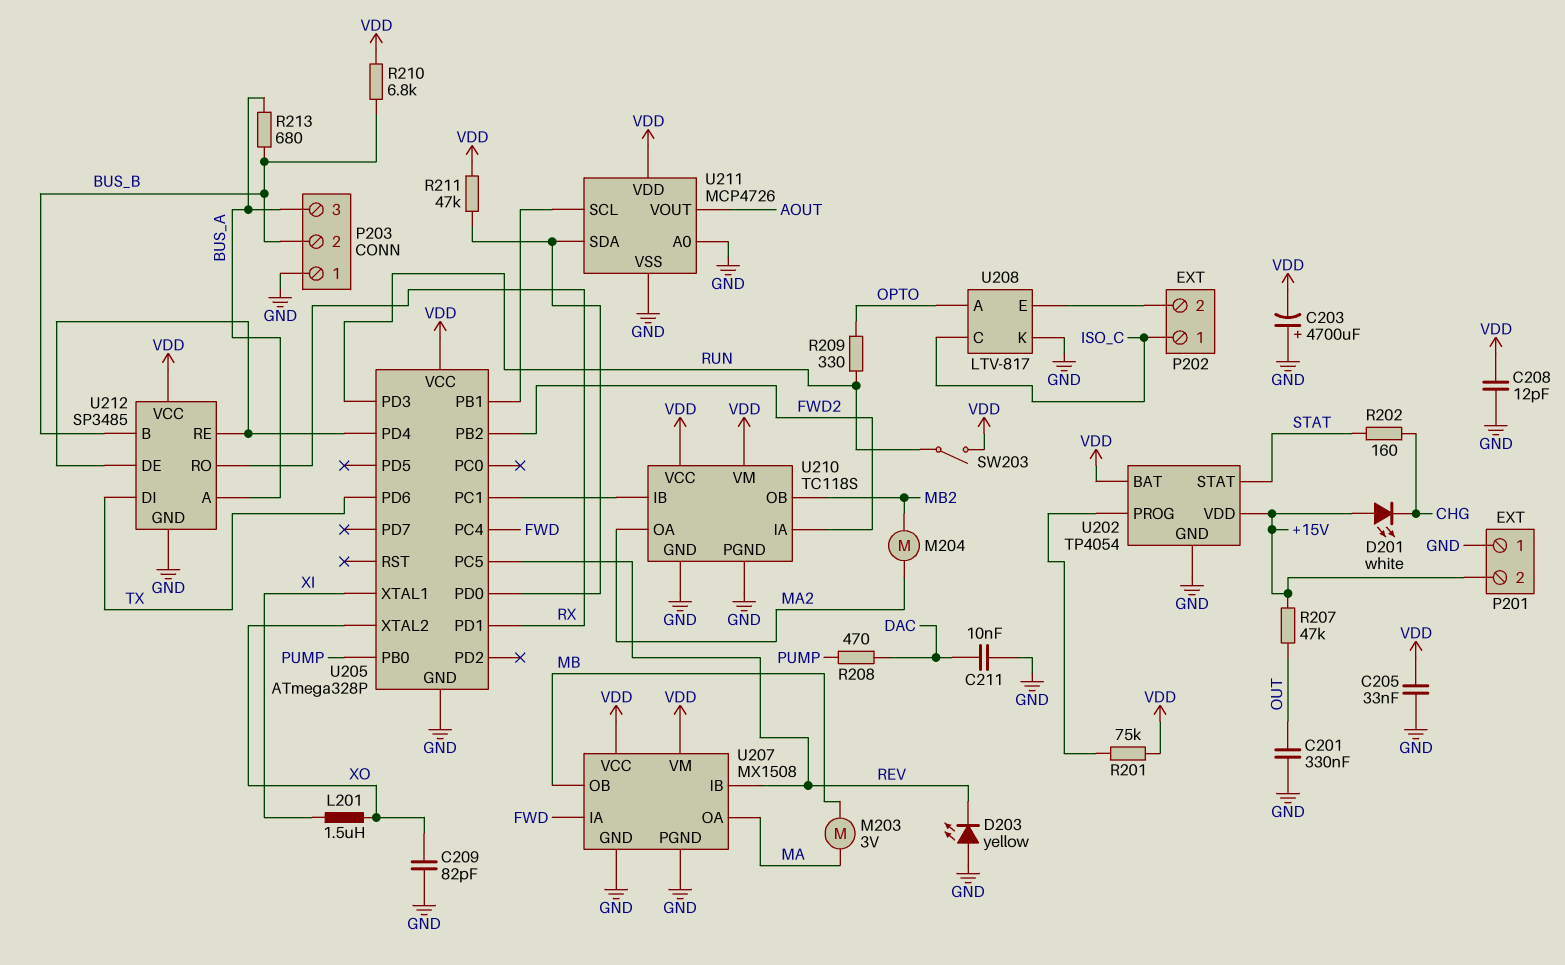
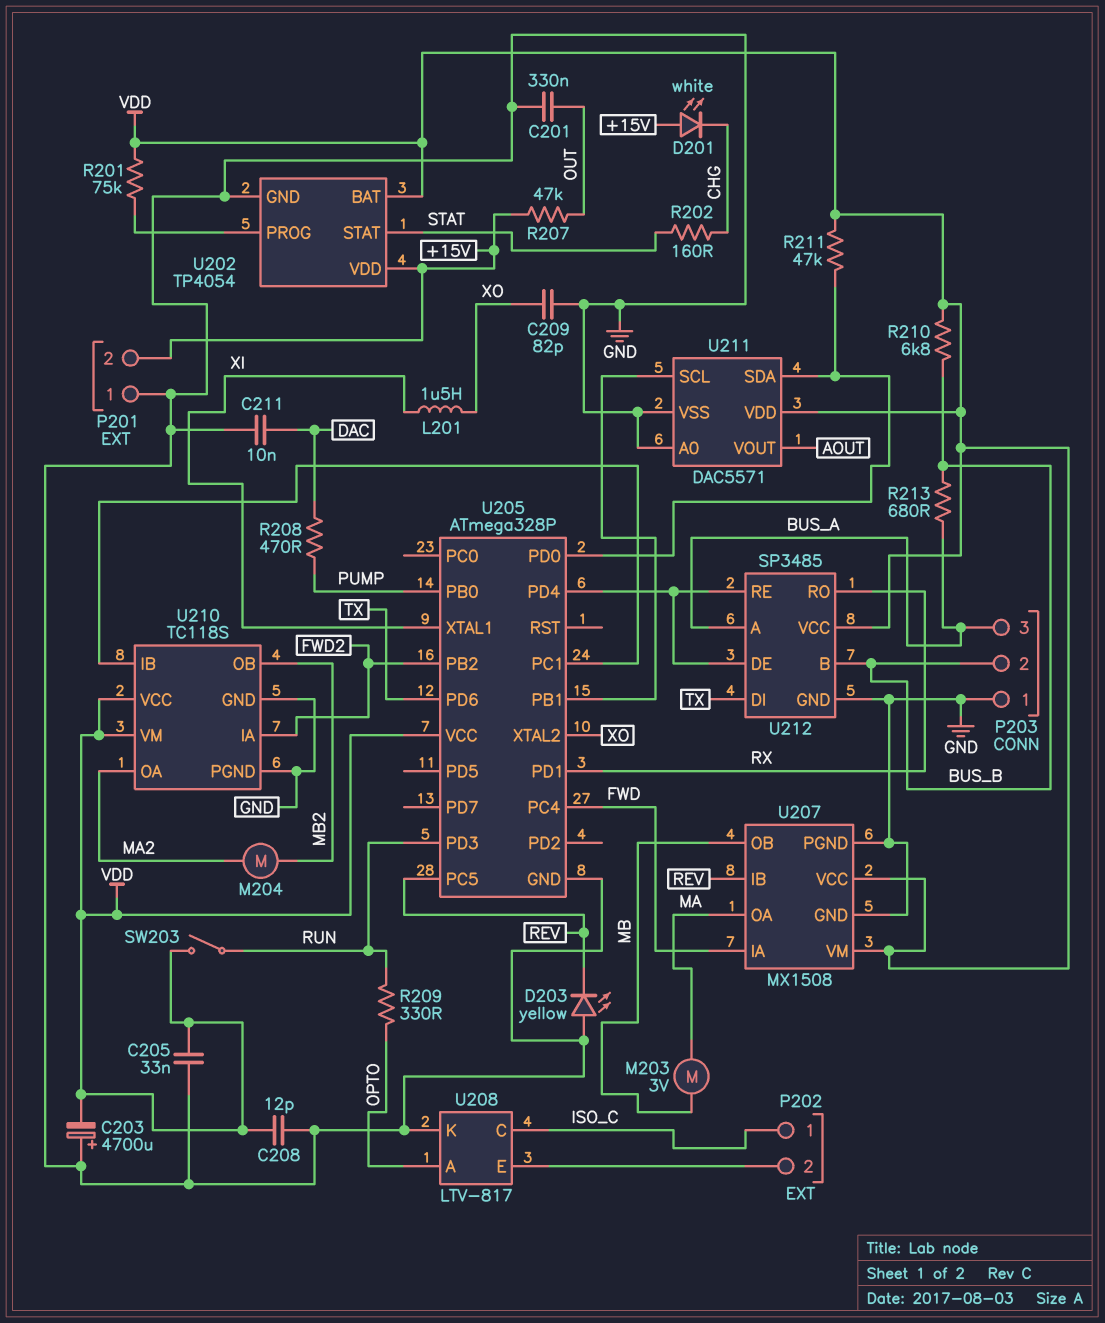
U211: MCP4726 -> DAC5571

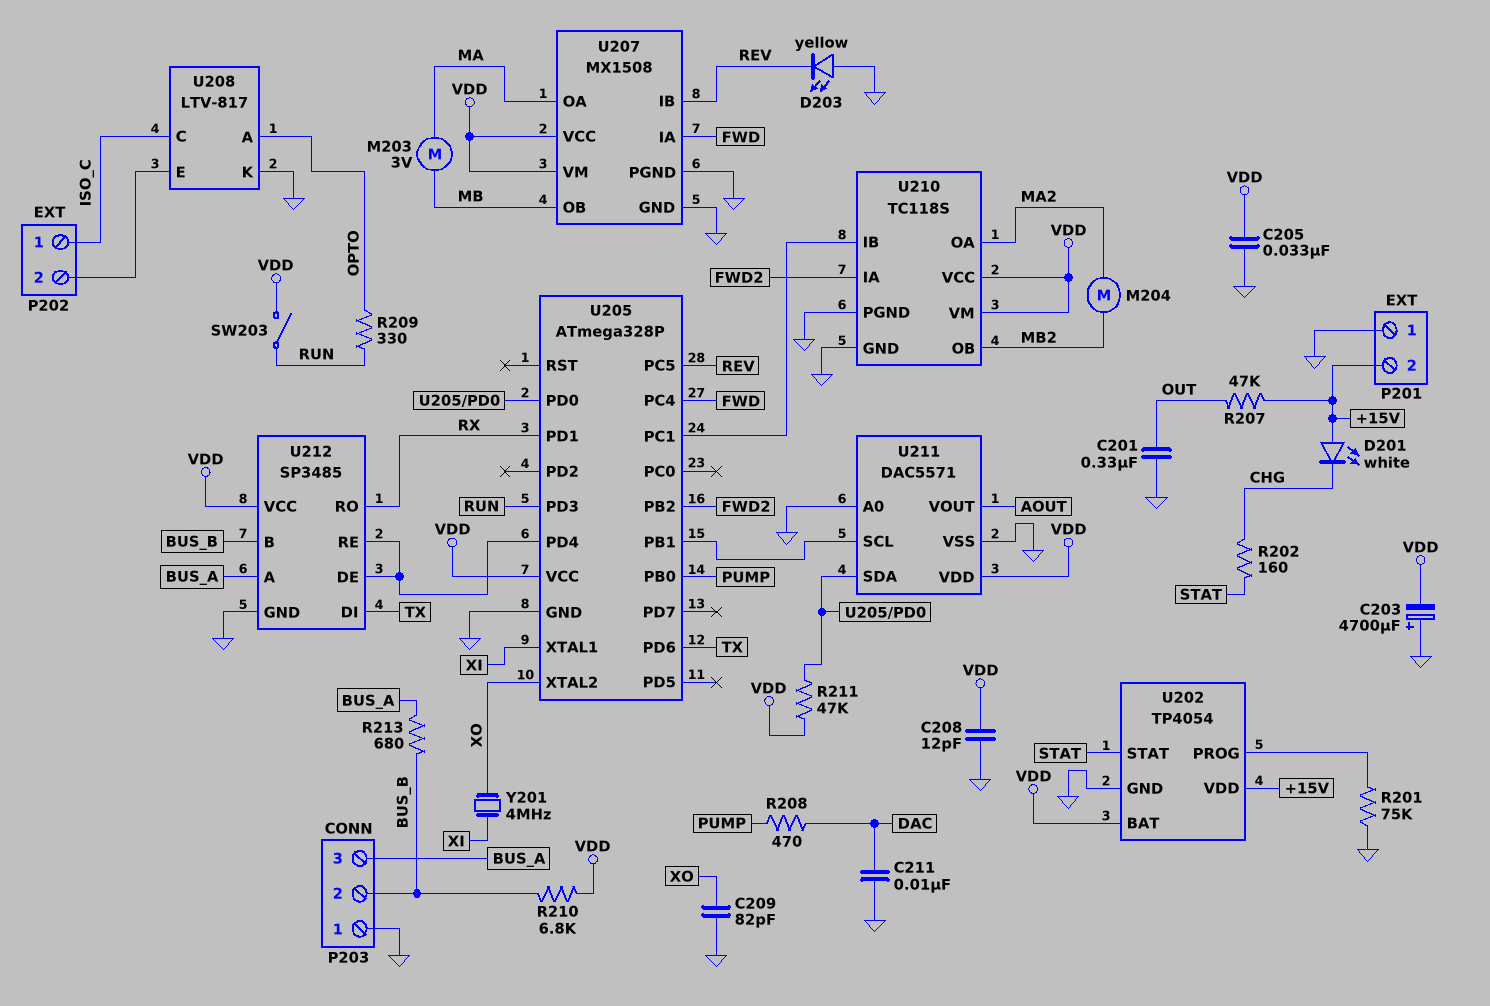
L201: 1.5uH (XI, XO) -> none
R201: 75k (U202/PROG, VDD) -> 75k (GND, U202/PROG)
Y201: none -> 4MHz (XI, XO)

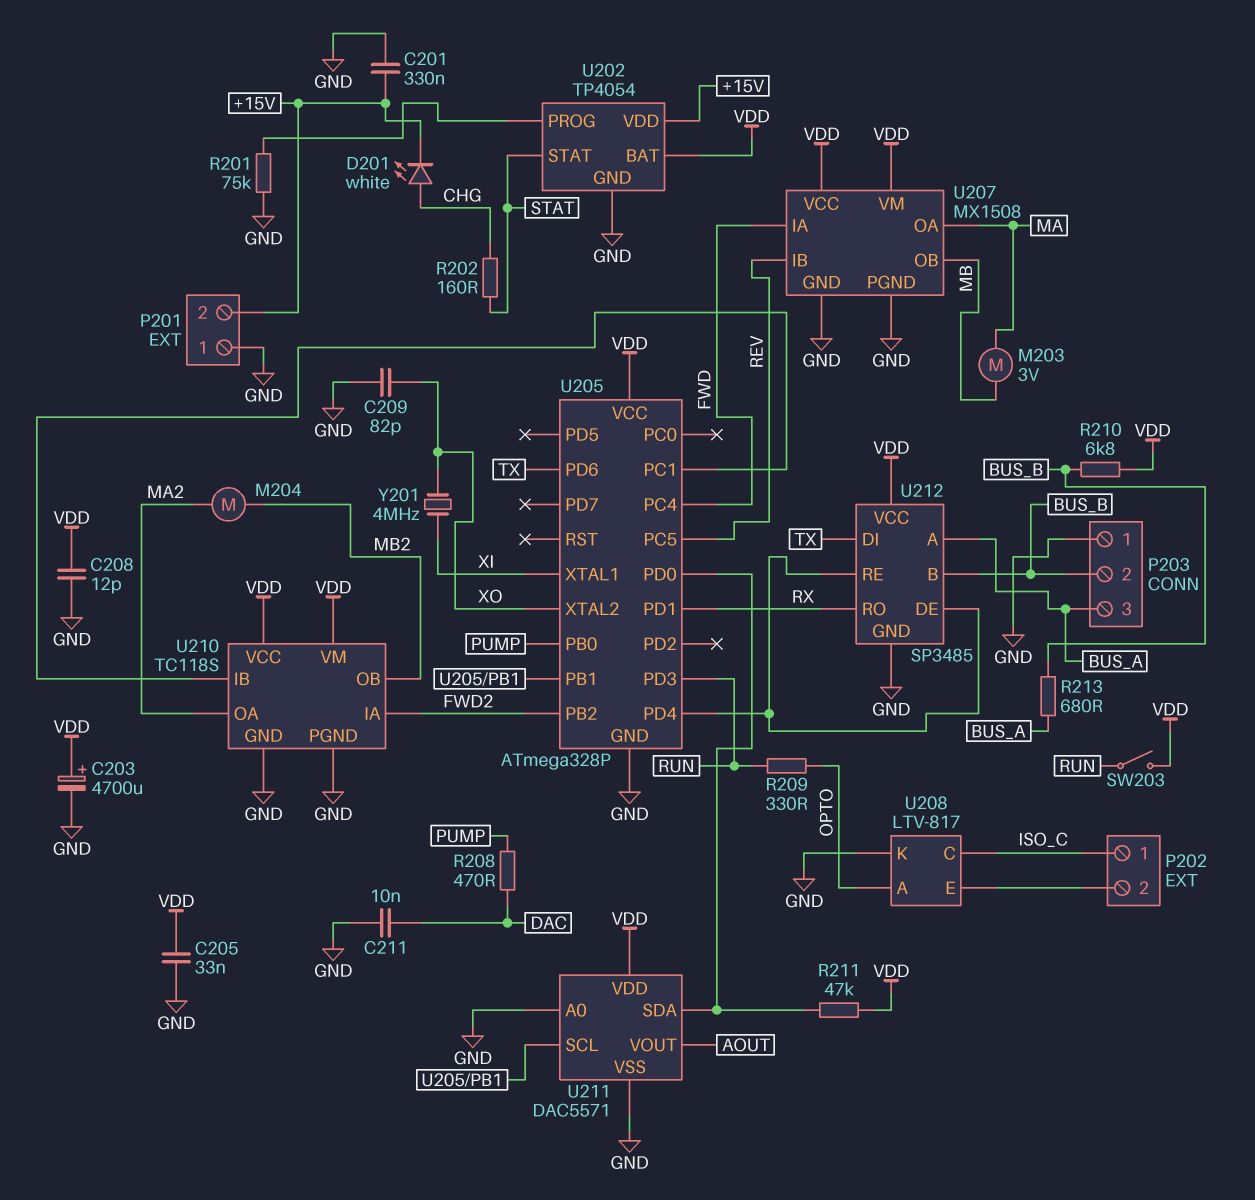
C201: 330nF (GND, OUT) -> 330nF (+15V, GND)
C203: 4700uF (plus GND, minus VDD) -> 4700uF (plus VDD, minus GND)
D201: LED white (A +15V, K CHG) -> LED white (A CHG, K +15V)
D203: LED yellow (A GND, K REV) -> none
R207: 47k (+15V, OUT) -> none

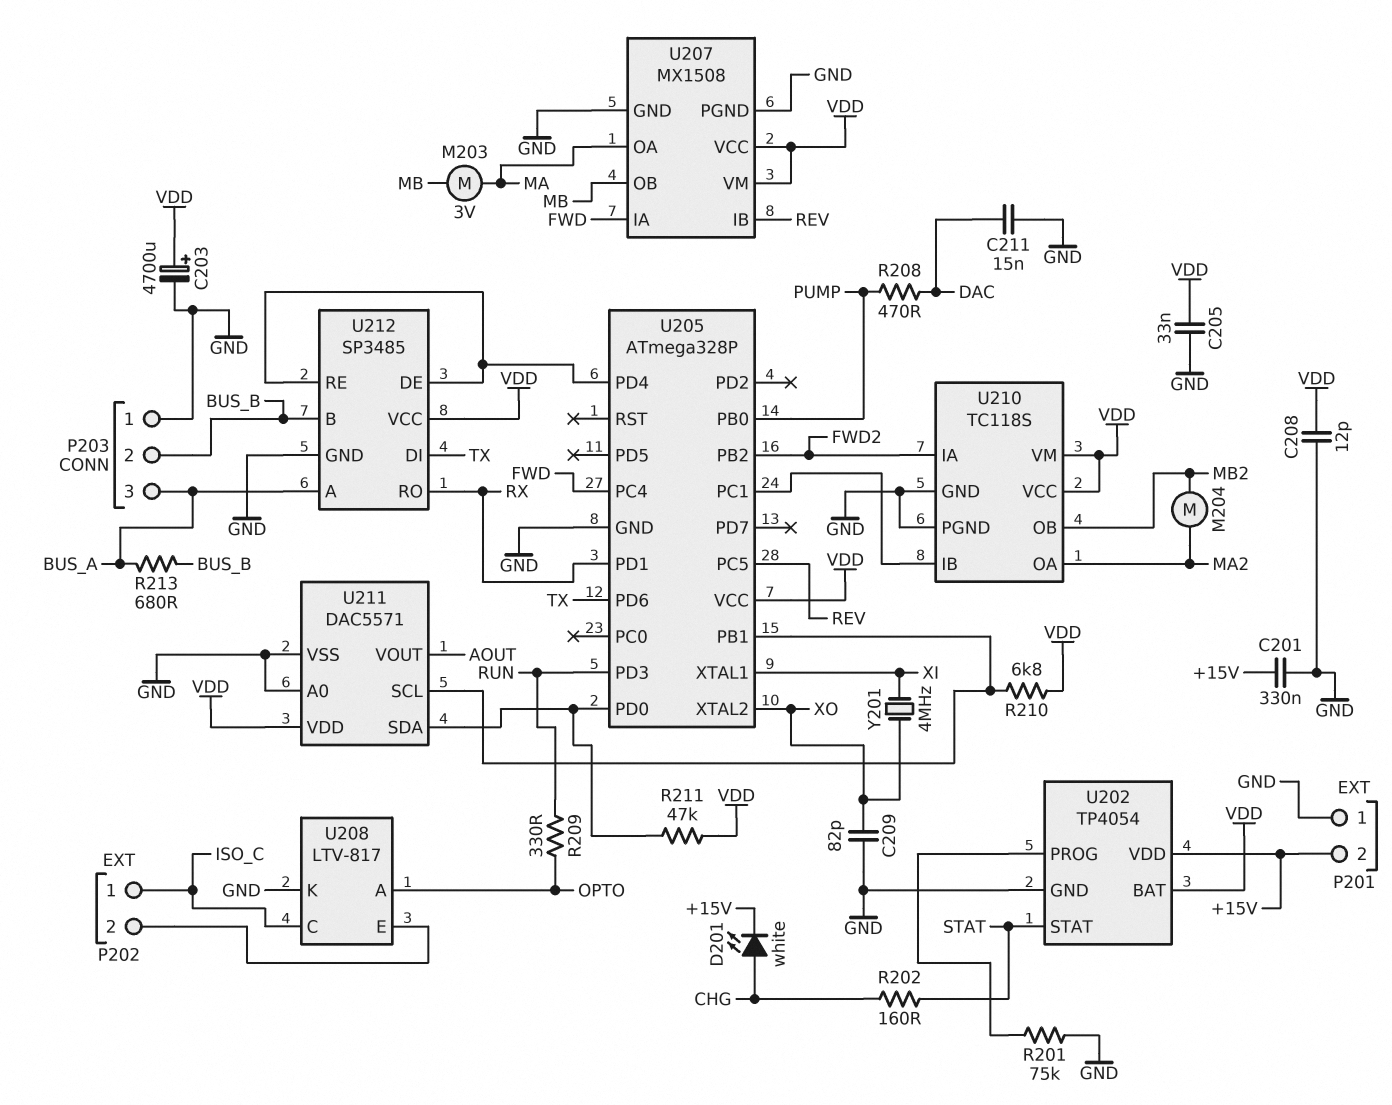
C211: 10nF (DAC, GND) -> 15nF (DAC, GND)
R210: 6.8k (BUS_B, VDD) -> 6.8k (U205/PB1, VDD)
SW203: switch (RUN, VDD) -> none

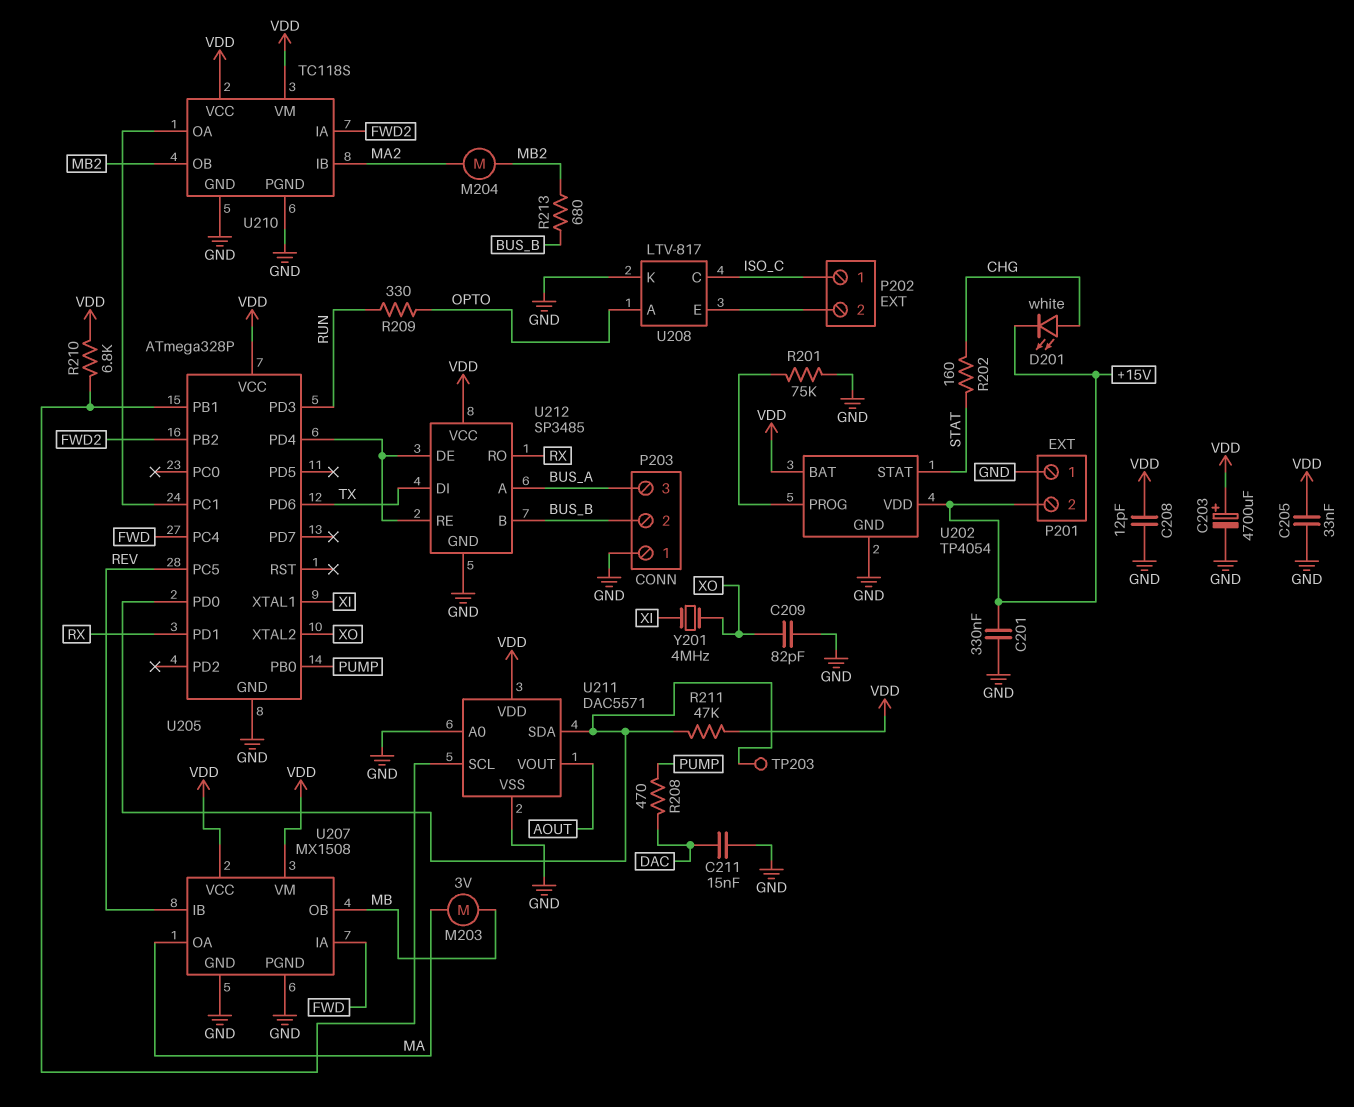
R213: 680 (BUS_A, BUS_B) -> 680 (BUS_B, MB2)
TP203: none -> test point (U205/PD0)
U210 pin IB: U205/PC1 -> MA2
U210 pin OA: MA2 -> U205/PC1

